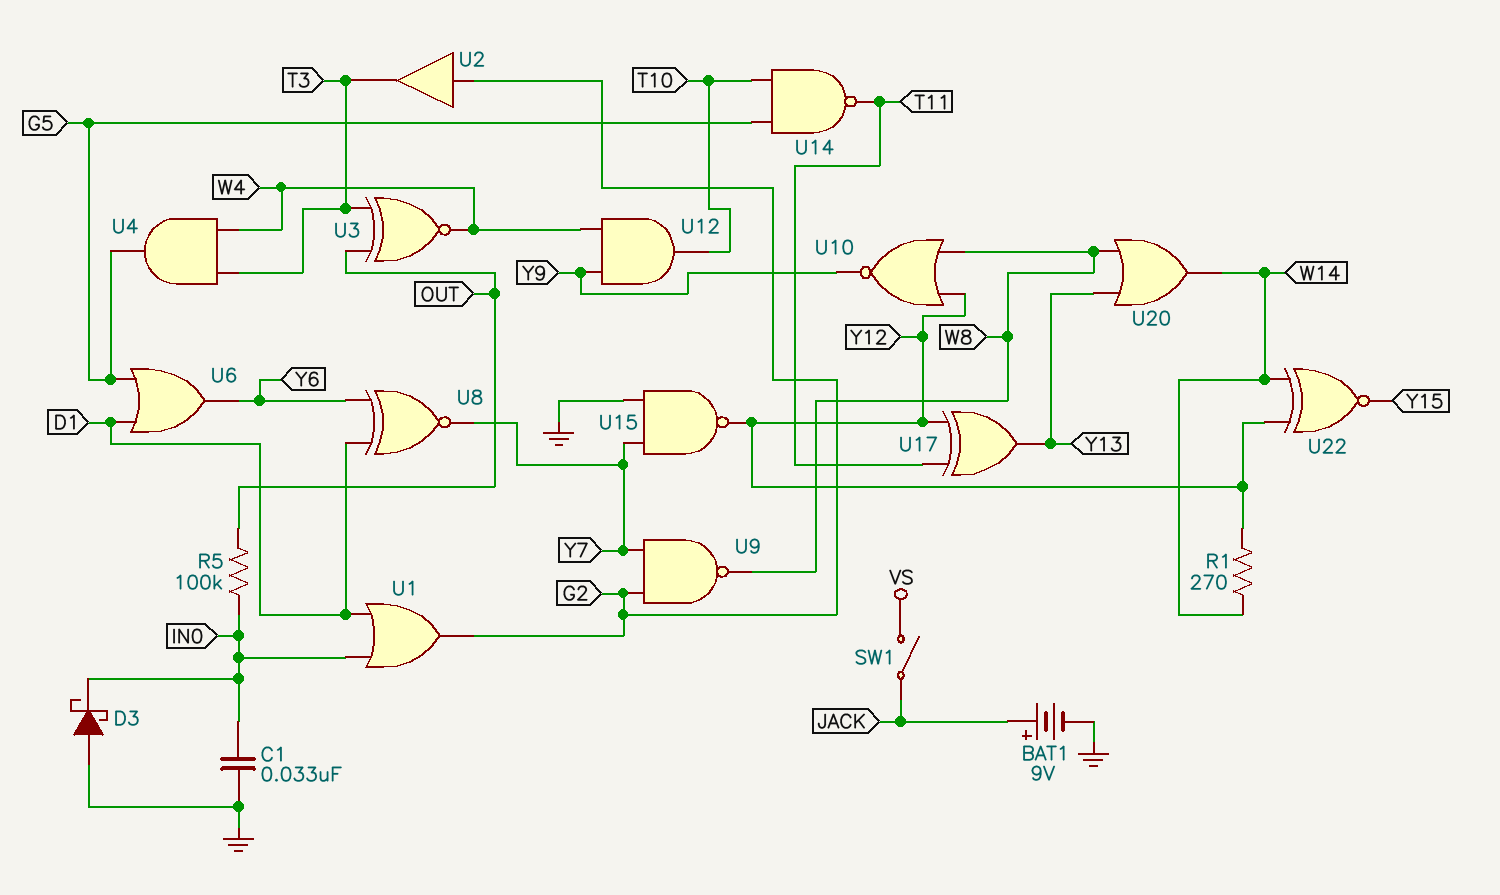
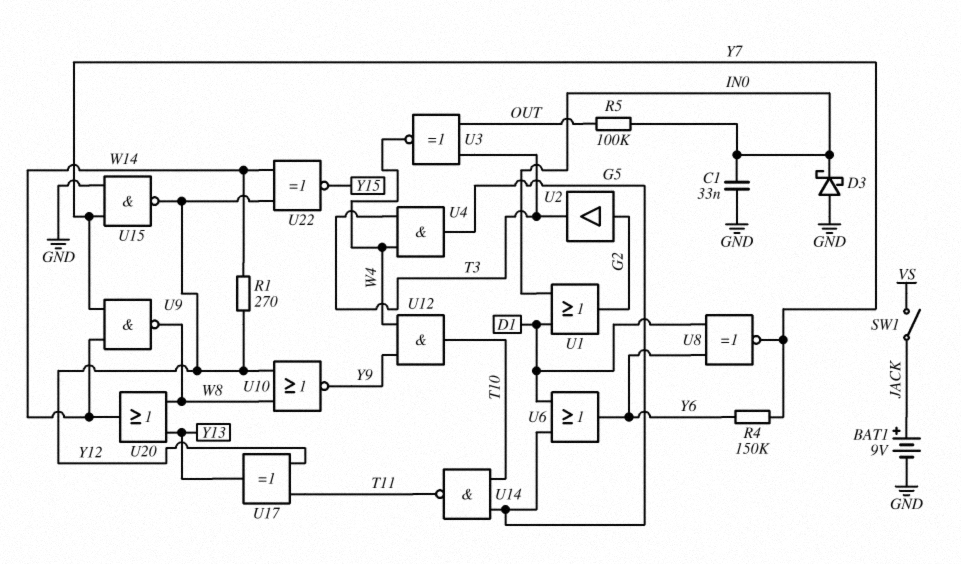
R4: none -> 150k (Y6, Y7)
U9: NAND (in G2, in Y7, out W8) -> NAND (in W14, in Y7, out W8)

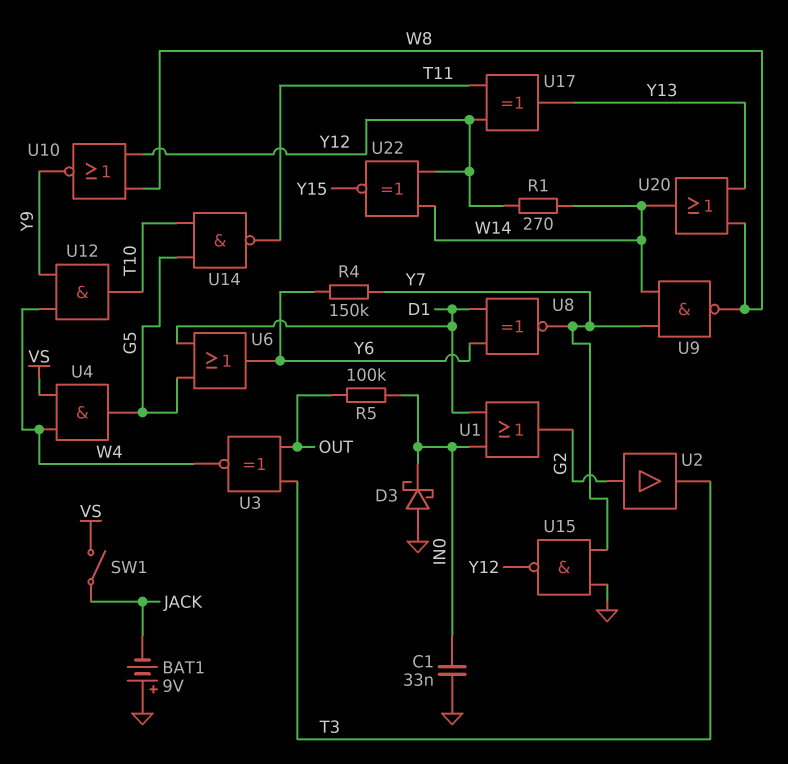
BAT1: 9V (plus JACK, minus GND) -> 9V (plus GND, minus JACK)
U4: AND (in T3, in W4, out G5) -> AND (in VS, in W4, out G5)

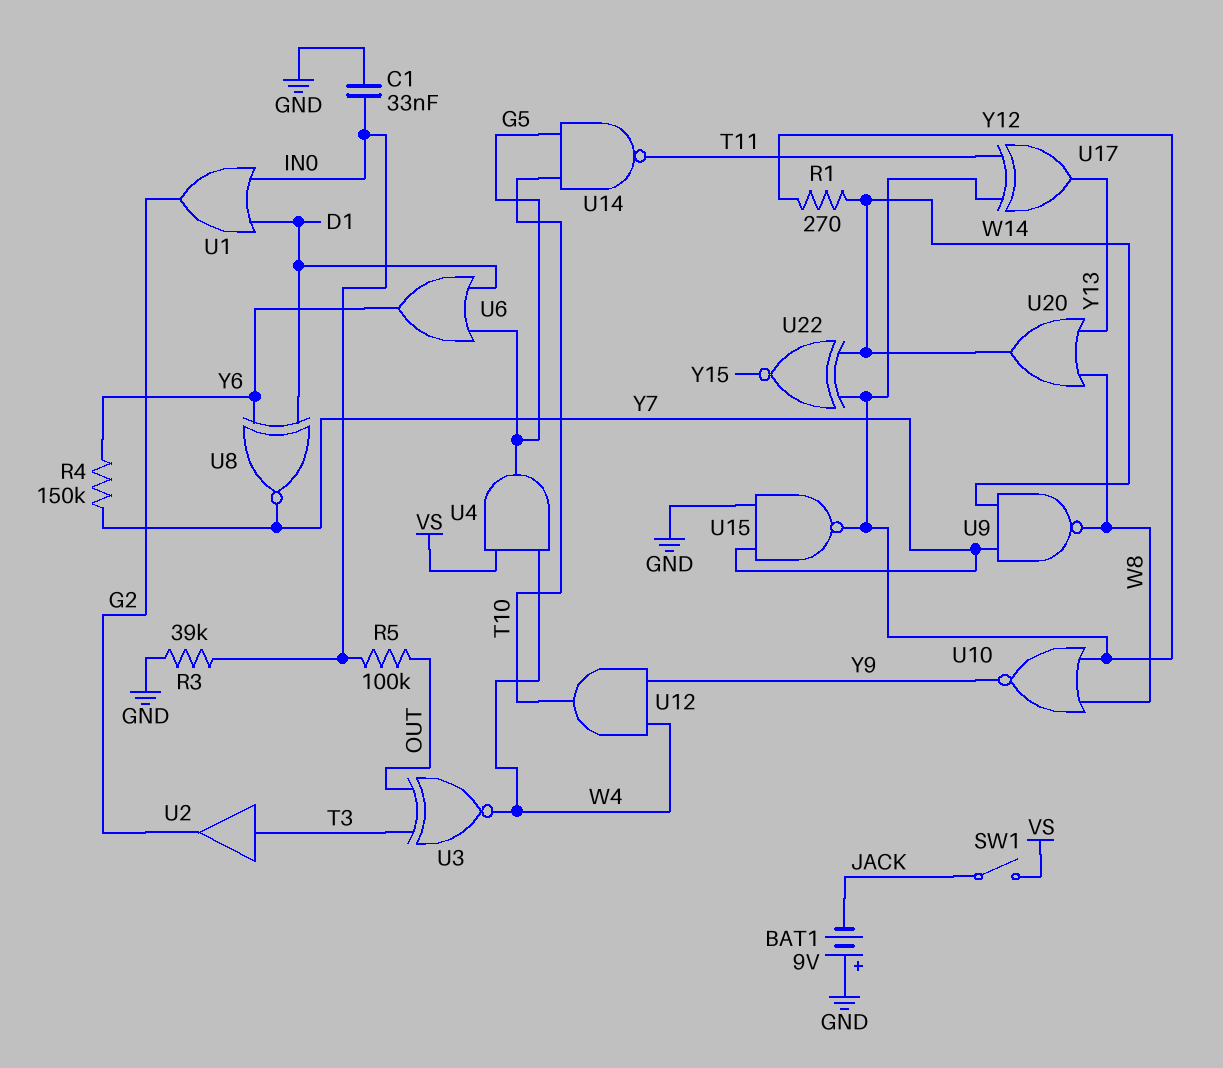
D3: schottky (A GND, K IN0) -> none
R3: none -> 39k (GND, IN0)
U2: buffer (in G2, out T3) -> buffer (in T3, out G2)

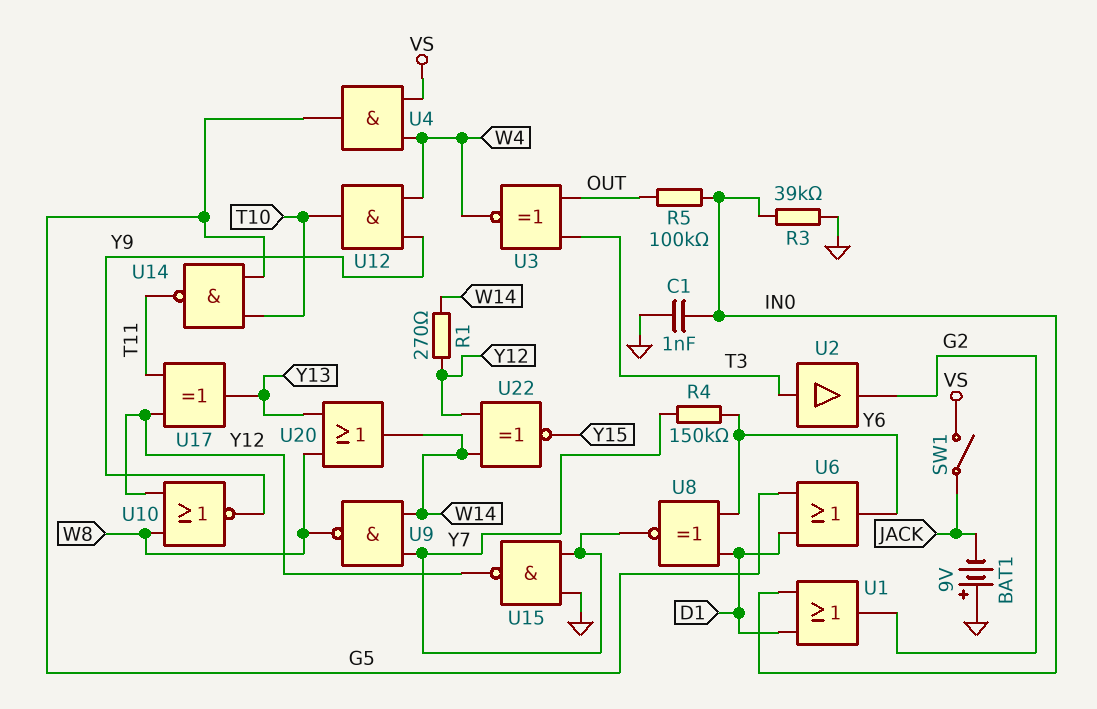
C1: 33nF (GND, IN0) -> 1nF (GND, IN0)

